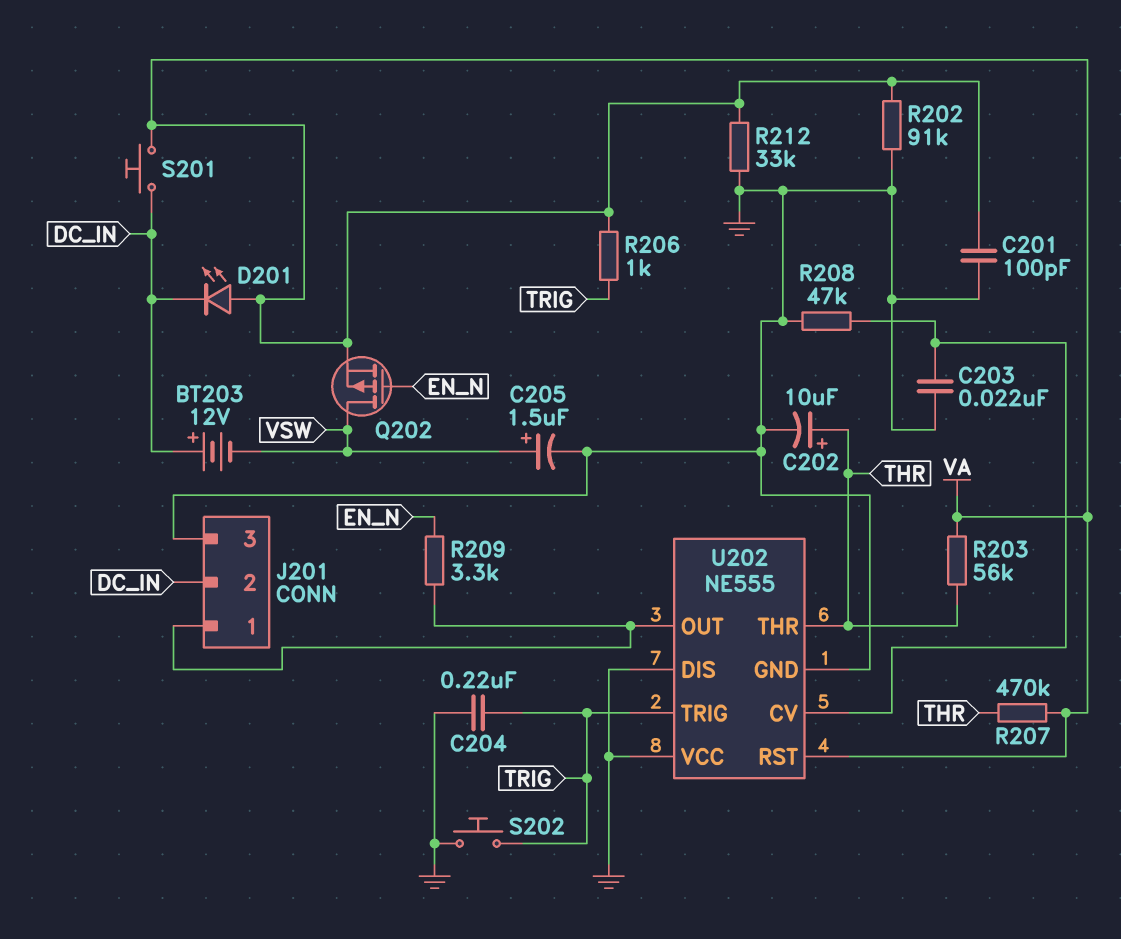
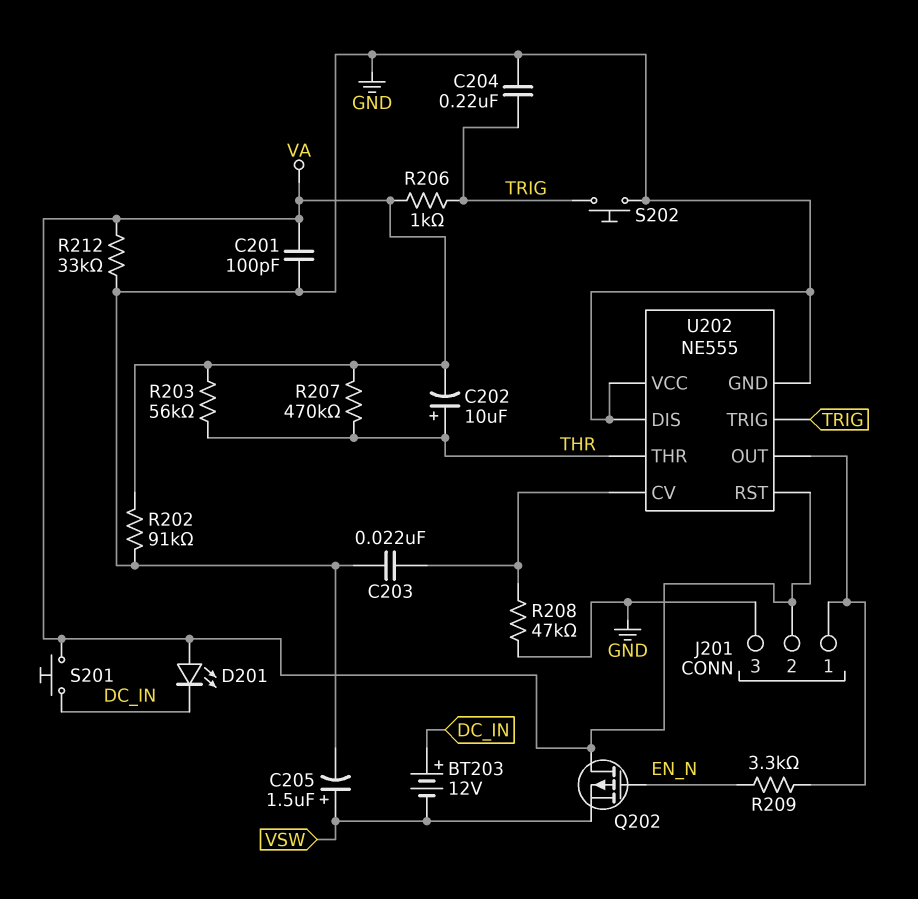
C202: 10uF (plus THR, minus GND) -> 10uF (plus THR, minus VA)
J201 pin 2: DC_IN -> VA
Q202: PMOS (G EN_N, D VSW, S VA) -> PMOS (G EN_N, D VA, S VSW)

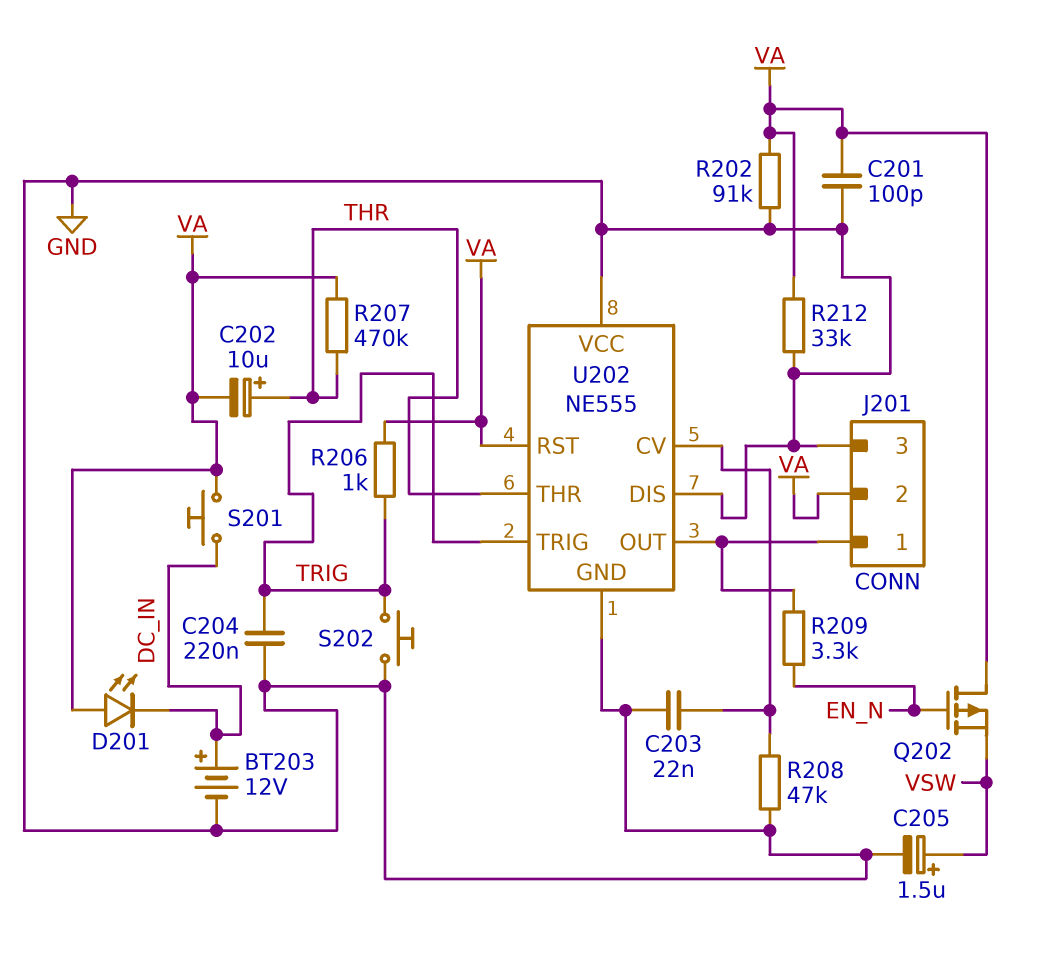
BT203: 12V (plus DC_IN, minus VSW) -> 12V (plus DC_IN, minus GND)
R203: 56k (THR, VA) -> none

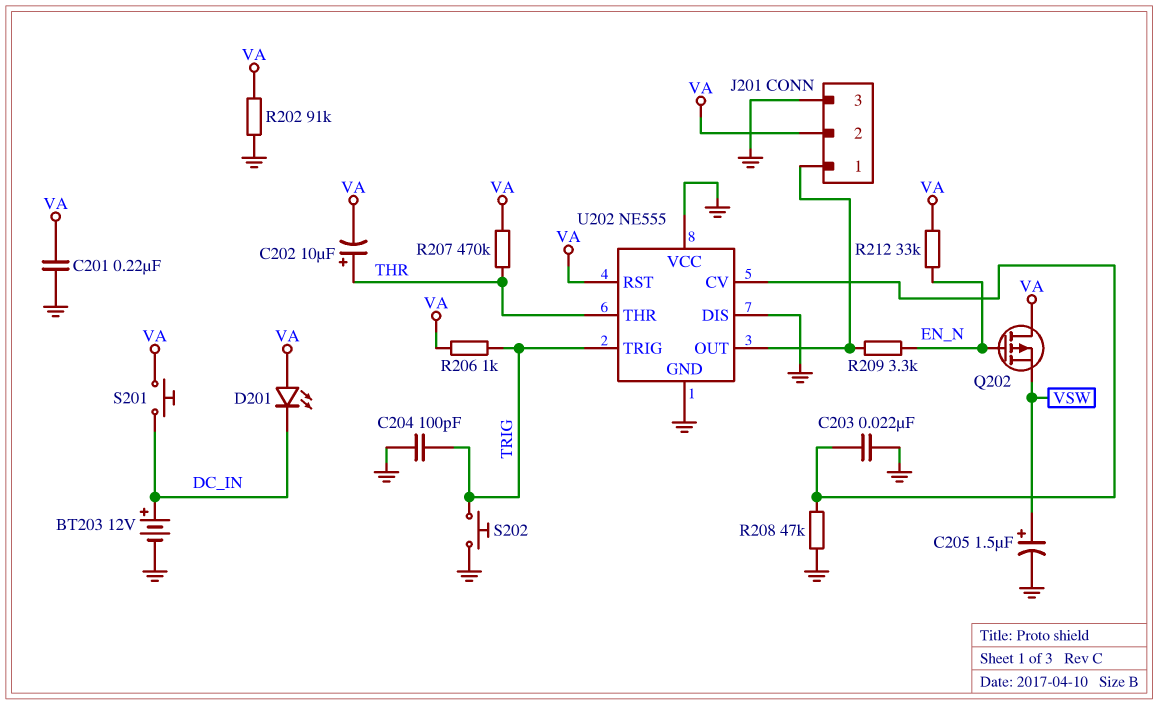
C201: 100pF (GND, VA) -> 220nF (GND, VA)
C204: 220nF (GND, TRIG) -> 100pF (GND, TRIG)
R212: 33k (GND, VA) -> 33k (EN_N, VA)

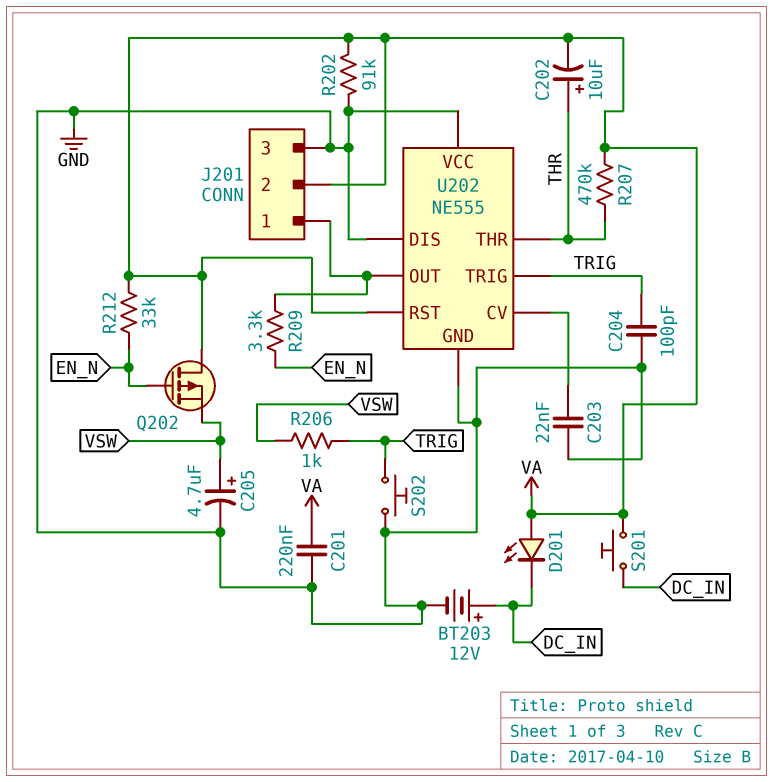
C205: 1.5uF (plus VSW, minus GND) -> 4.7uF (plus VSW, minus GND)
R206: 1k (TRIG, VA) -> 1k (TRIG, VSW)
R208: 47k (GND, U202/CV) -> none

